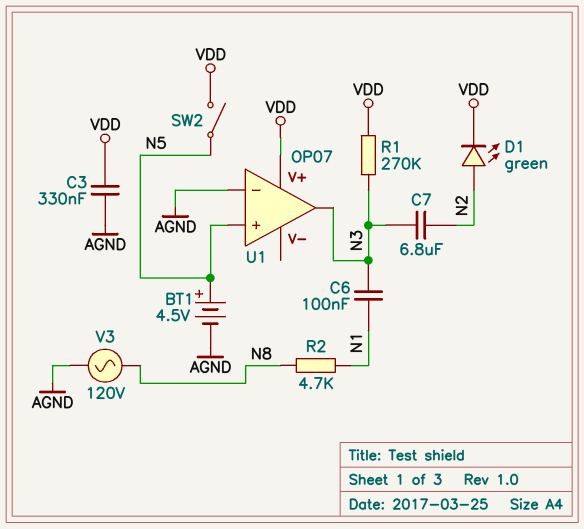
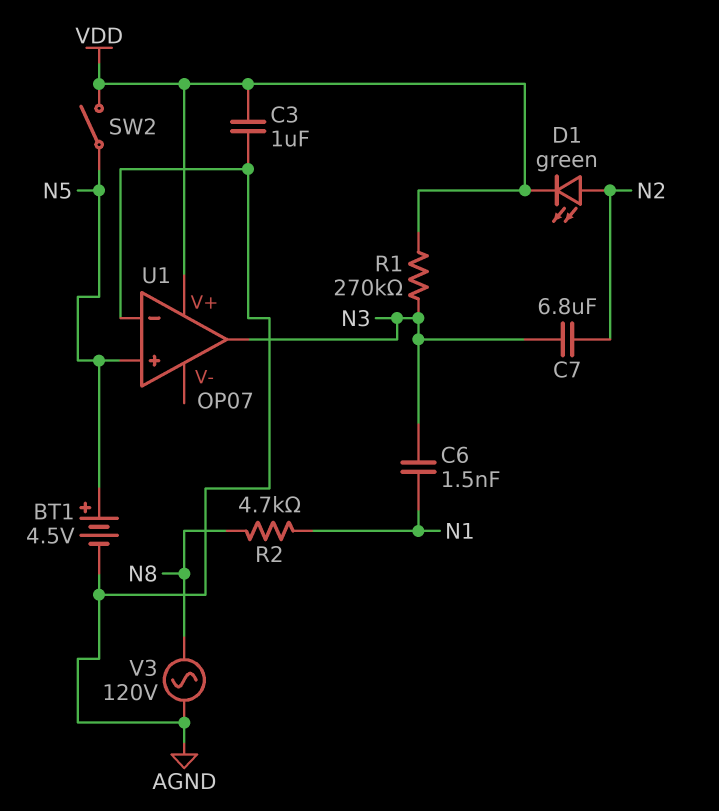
C3: 330nF (AGND, VDD) -> 1uF (AGND, VDD)
C6: 100nF (N1, N3) -> 1.5nF (N1, N3)

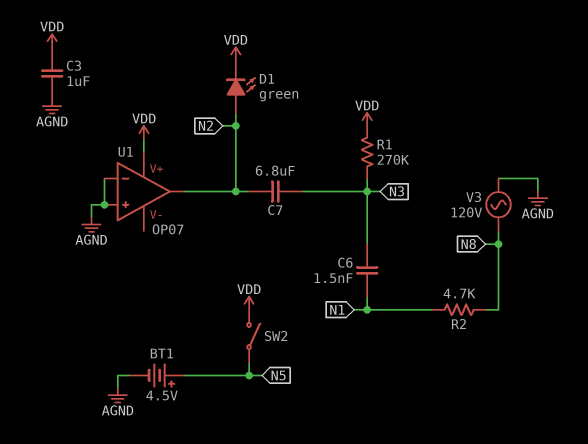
U1 pin in+: N5 -> AGND
U1 pin out: N3 -> N2

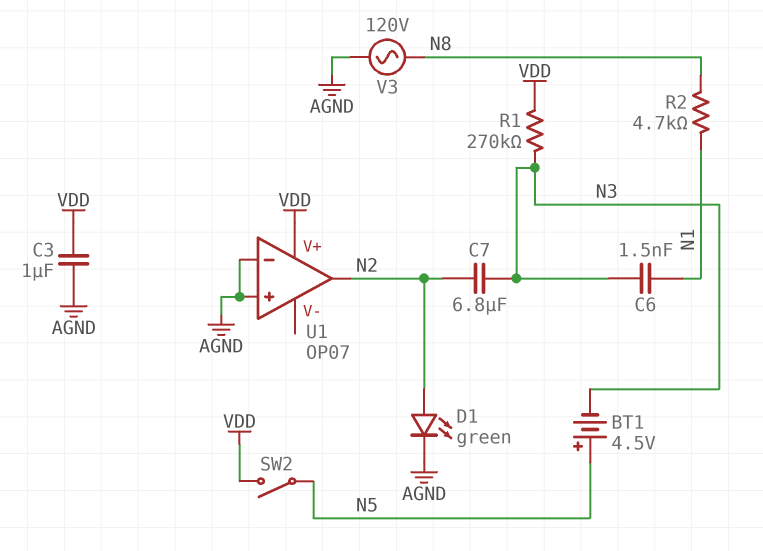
BT1: 4.5V (plus N5, minus AGND) -> 4.5V (plus N5, minus N3)
D1: LED green (A N2, K VDD) -> LED green (A N2, K AGND)

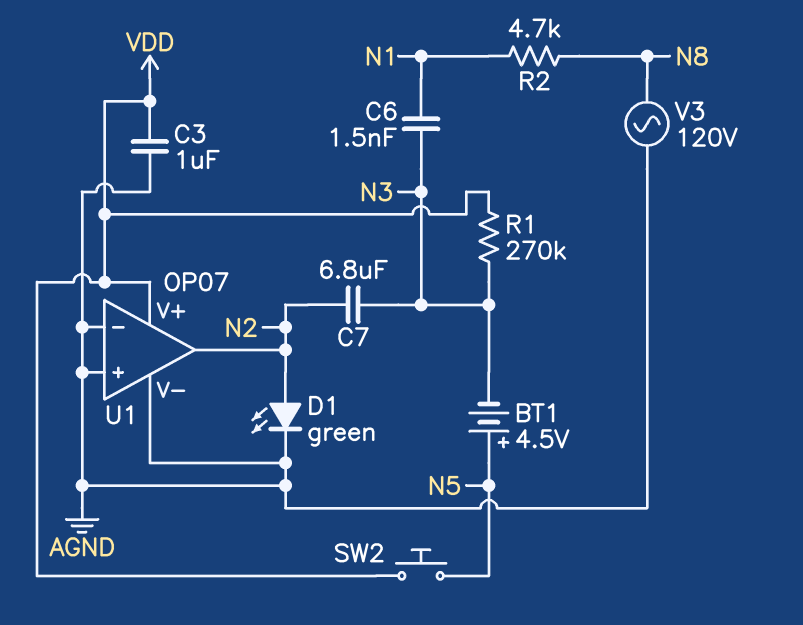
SW2: switch (N5, VDD) -> button (N5, VDD)
U1 pin V-: none -> AGND

